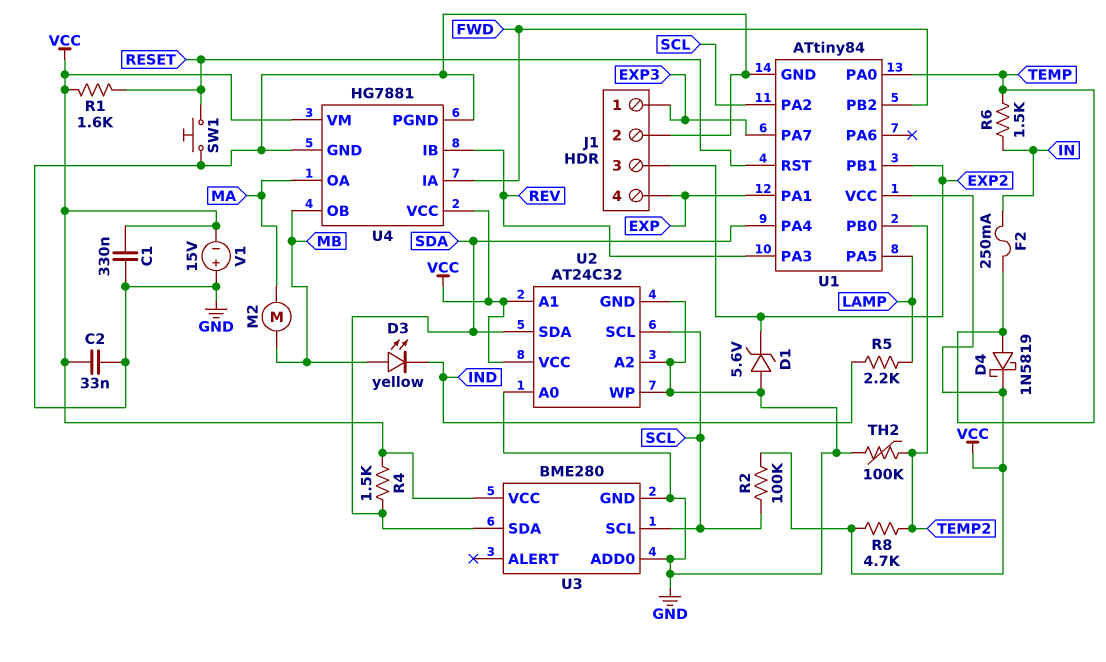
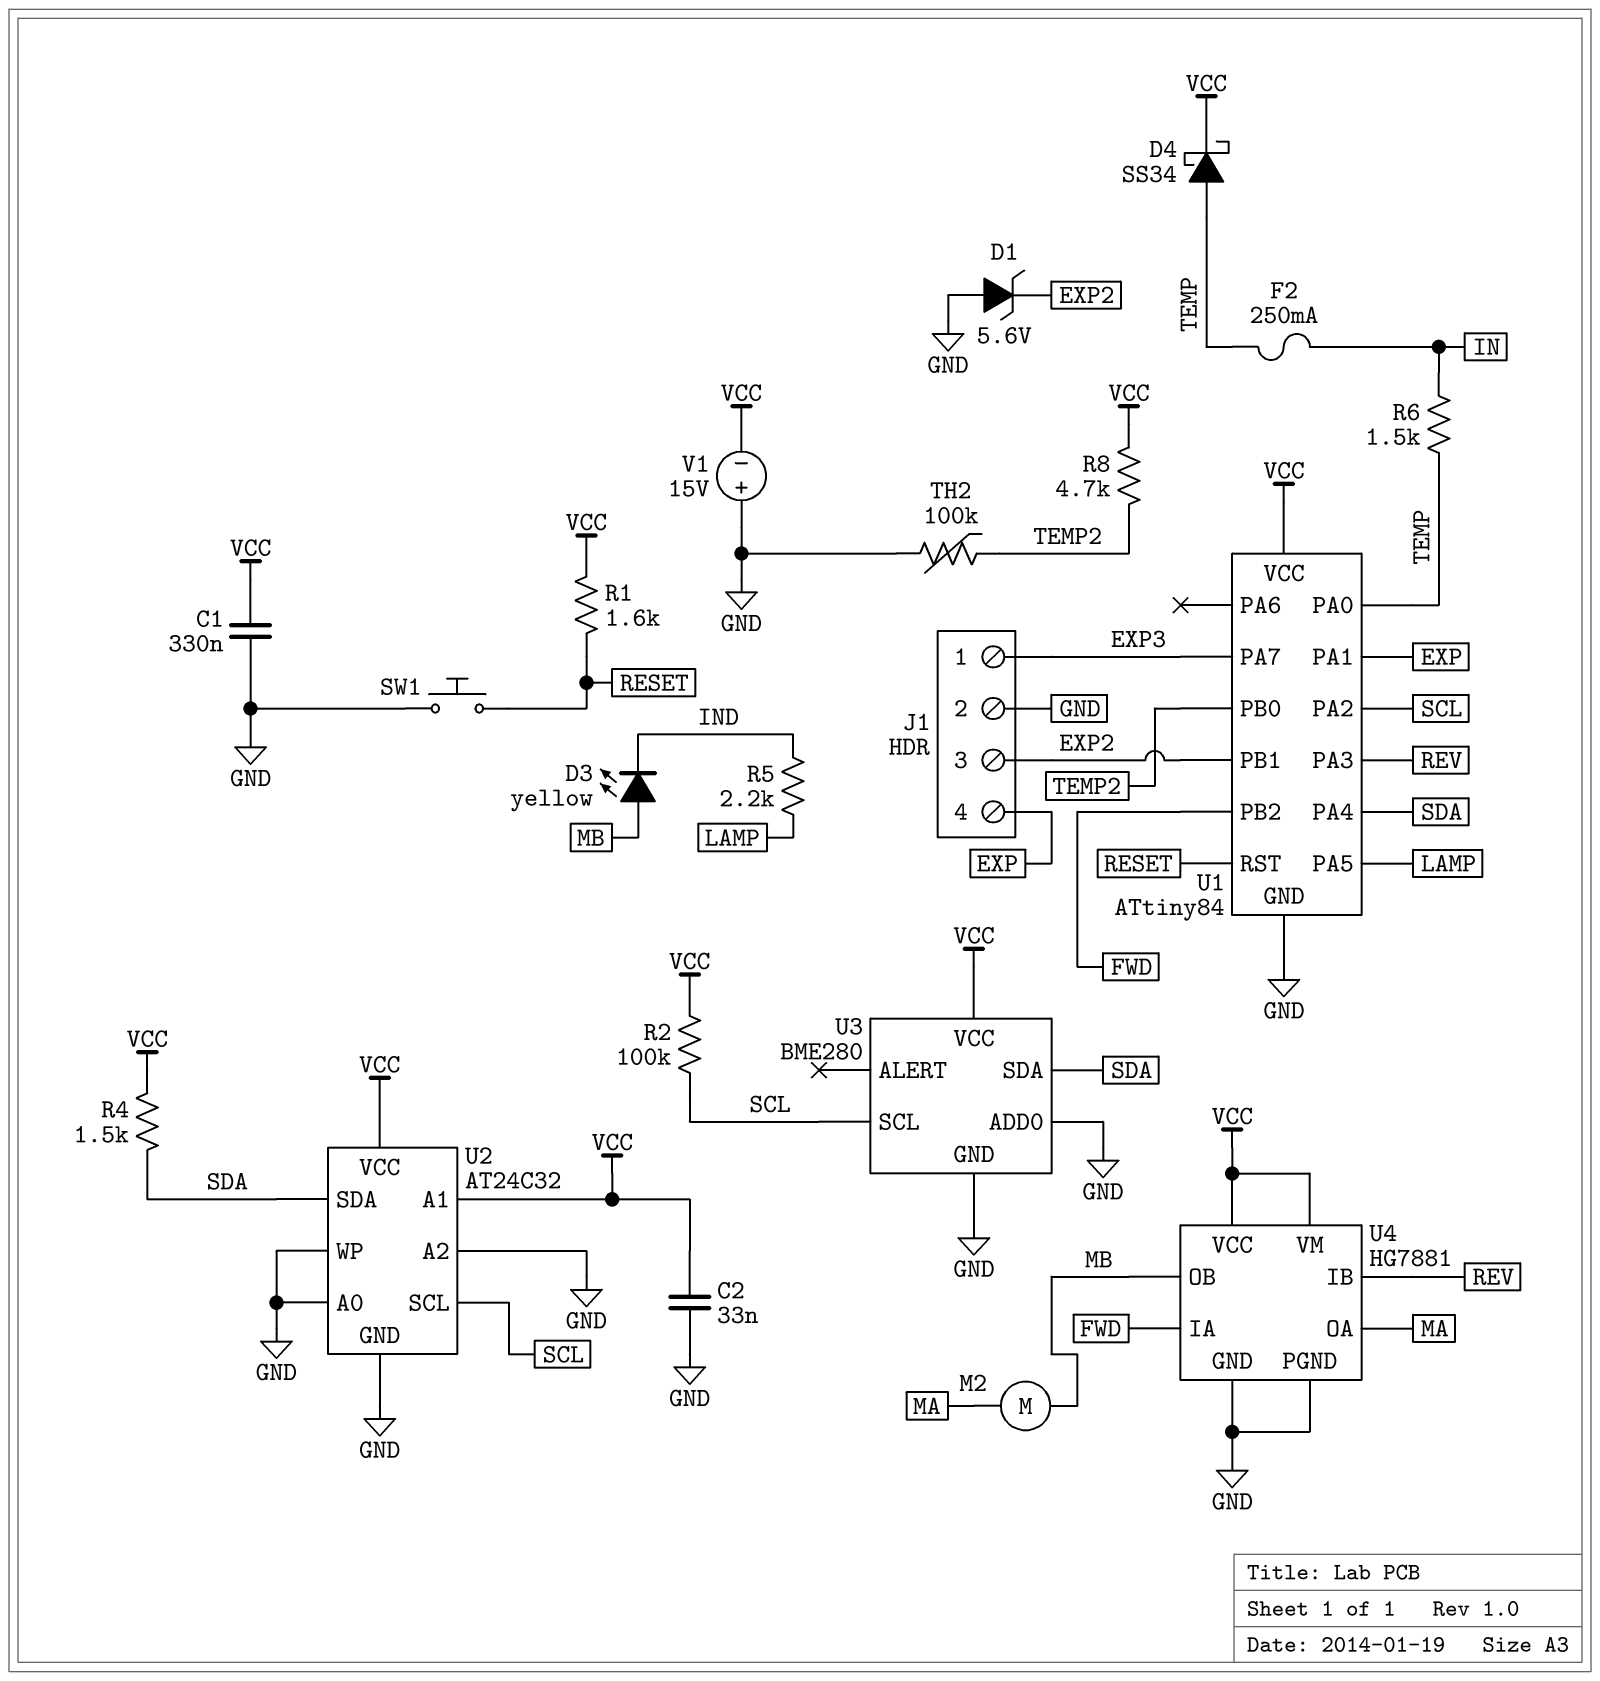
D4: schottky 1N5819 (A TEMP, K VCC) -> schottky SS34 (A TEMP, K VCC)

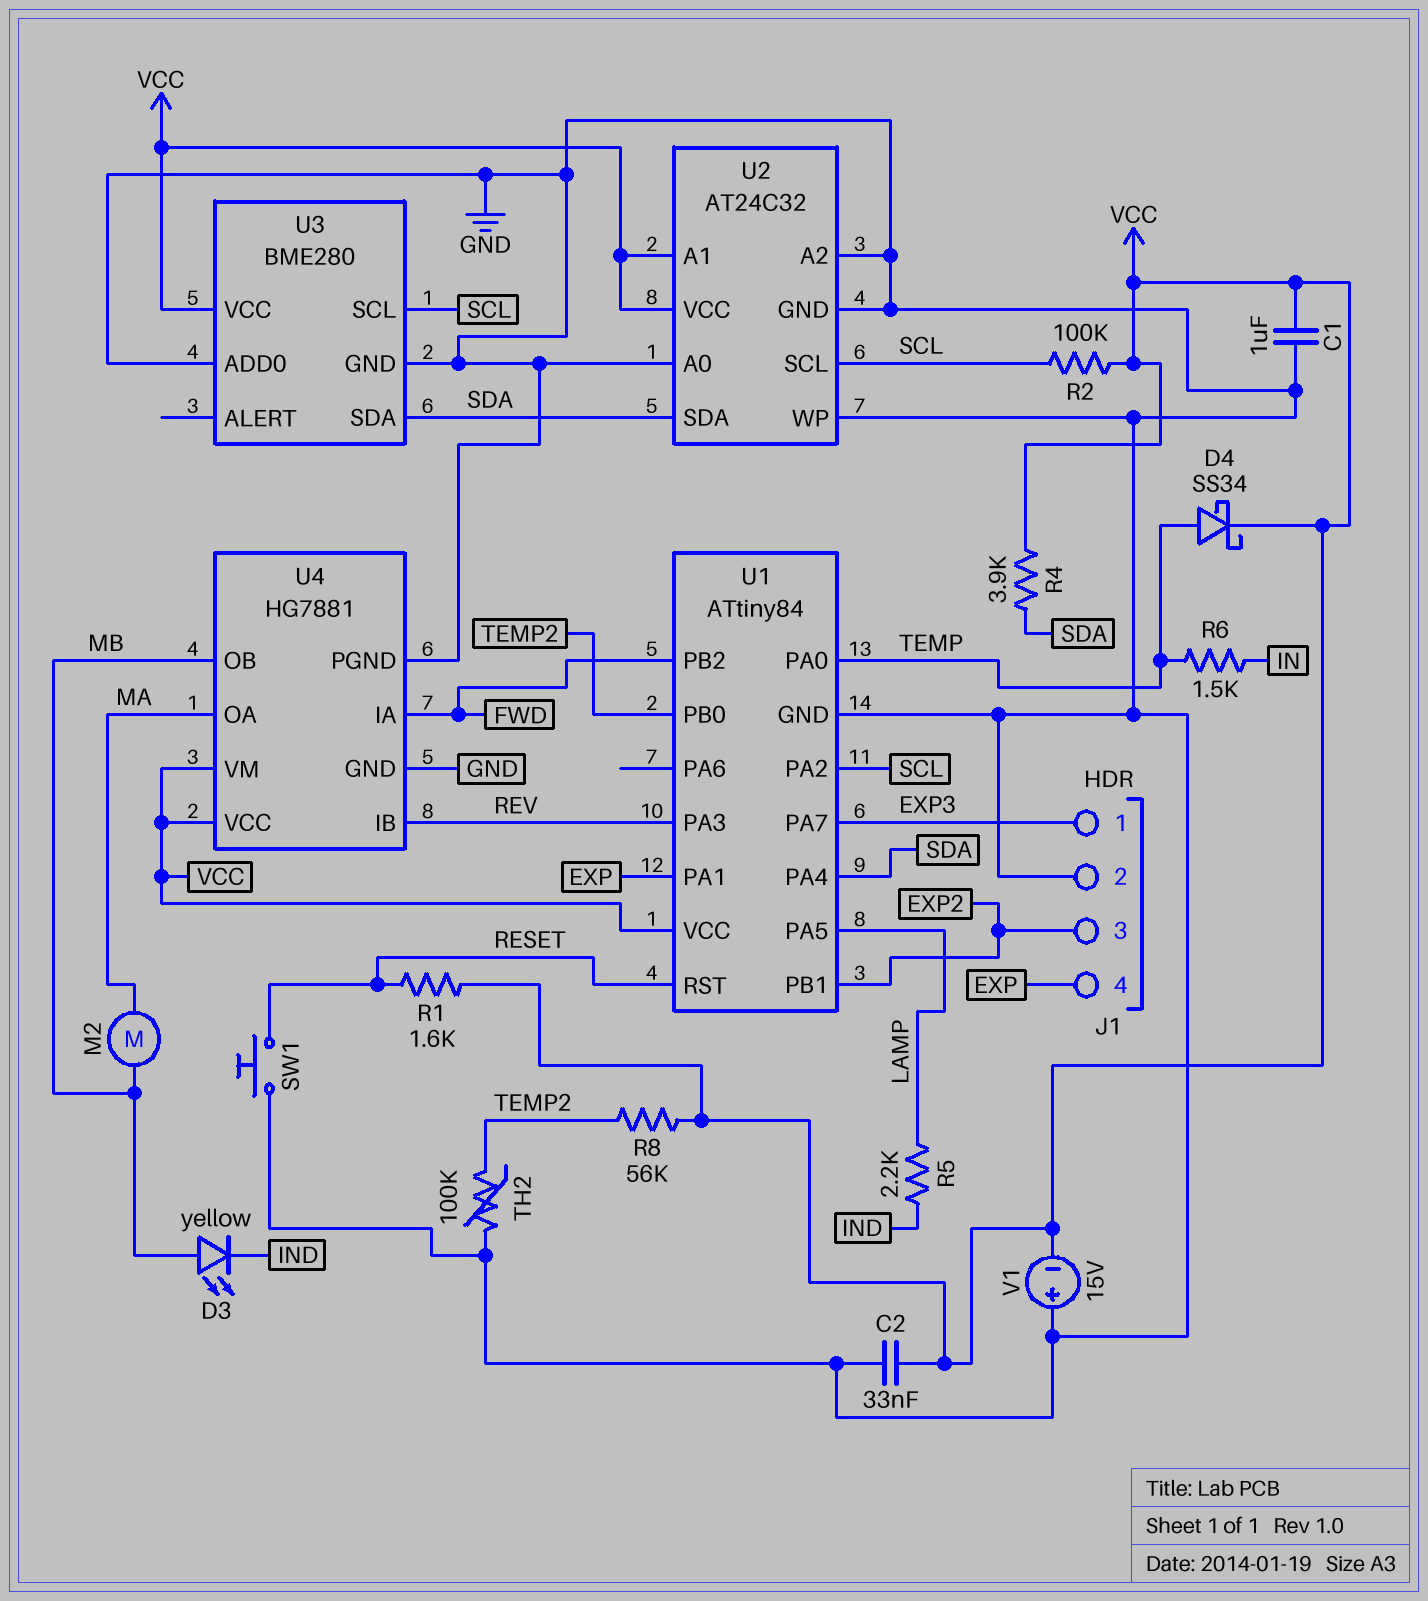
C1: 330nF (GND, VCC) -> 1uF (GND, VCC)
D1: zener 5.6V (A GND, K EXP2) -> none
F2: 250mA (IN, TEMP) -> none
R4: 1.5k (SDA, VCC) -> 3.9k (SDA, VCC)
R8: 4.7k (TEMP2, VCC) -> 56k (TEMP2, VCC)

